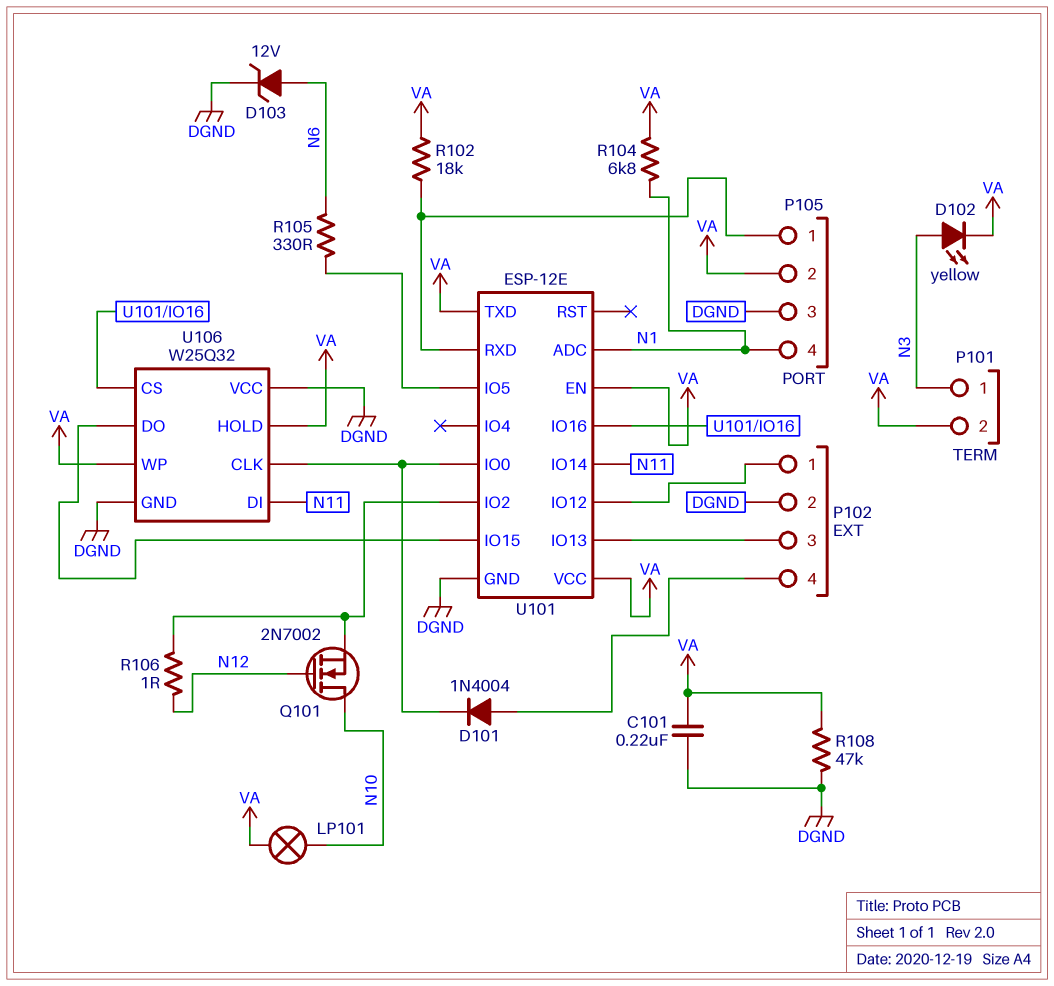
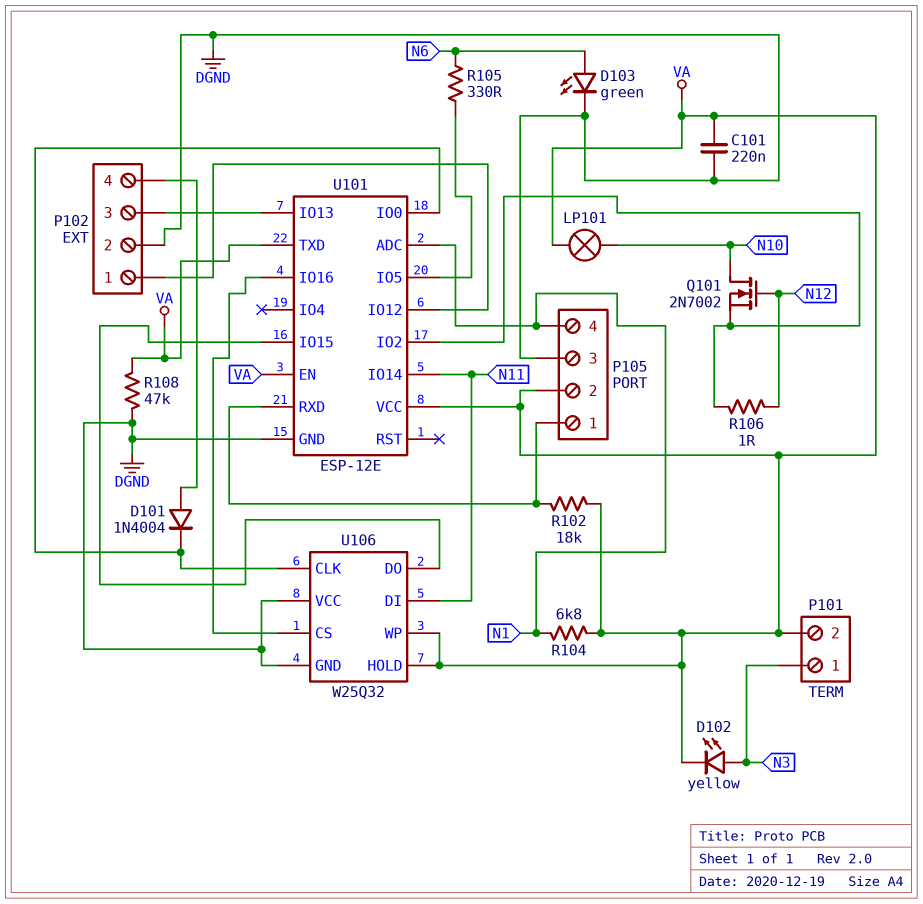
D103: zener 12V (A N6, K DGND) -> LED green (A N6, K DGND)

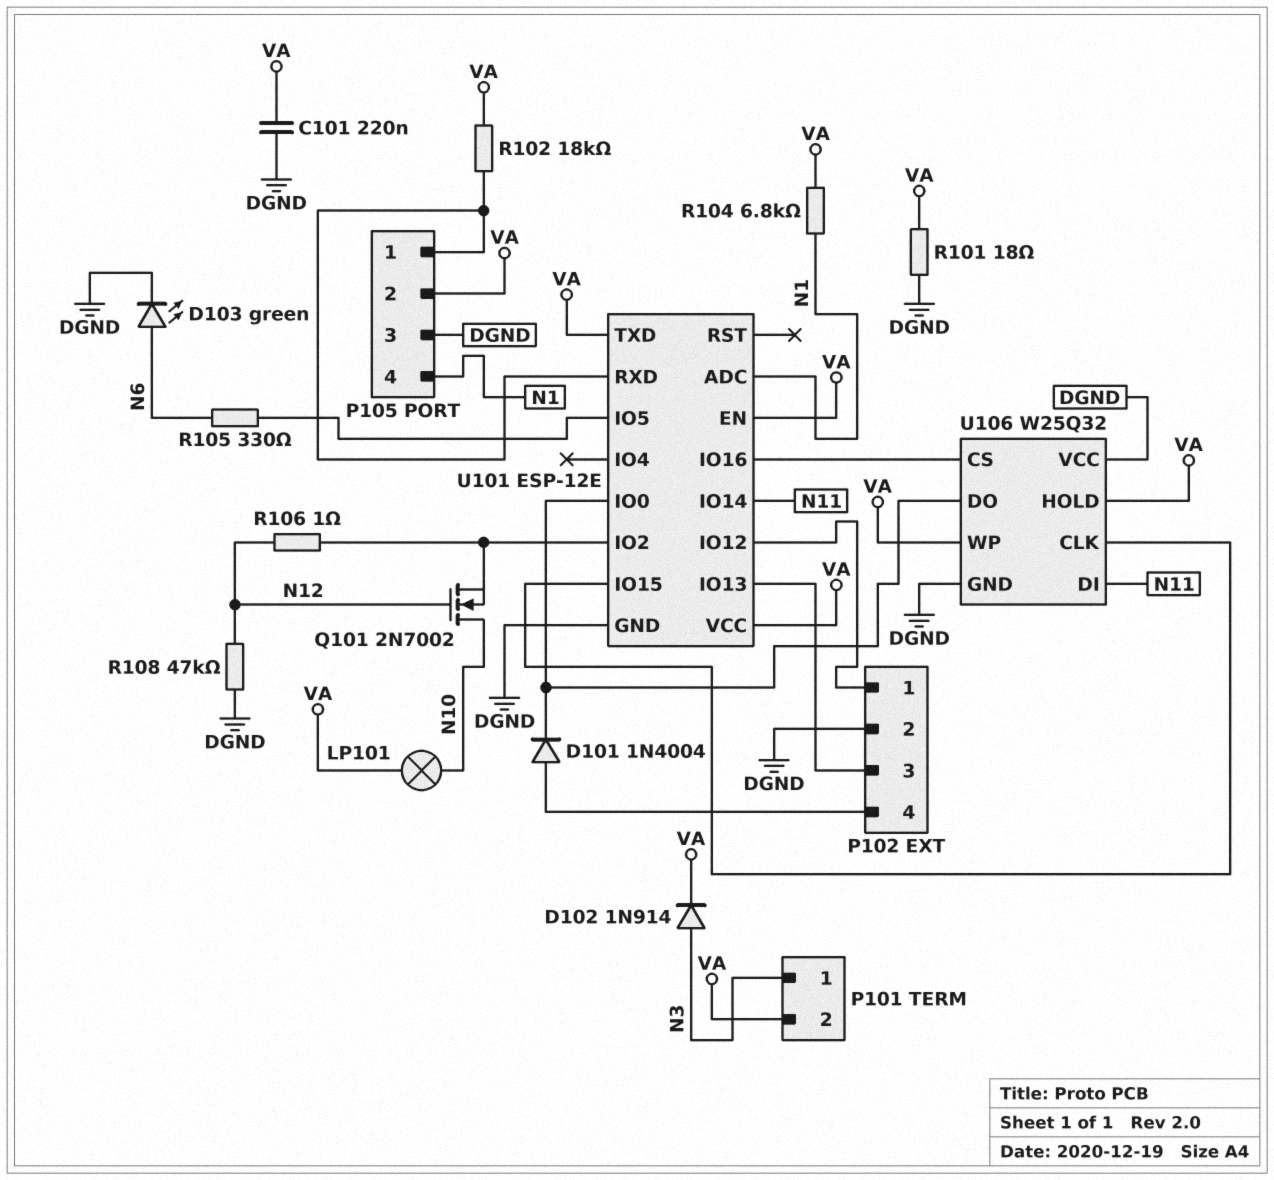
D102: LED yellow (A N3, K VA) -> diode 1N914 (A N3, K VA)
R101: none -> 18 (DGND, VA)
R108: 47k (DGND, VA) -> 47k (DGND, N12)
U106 pin CLK: U101/IO0 -> U101/IO15
U106 pin DO: U101/IO15 -> U101/IO0

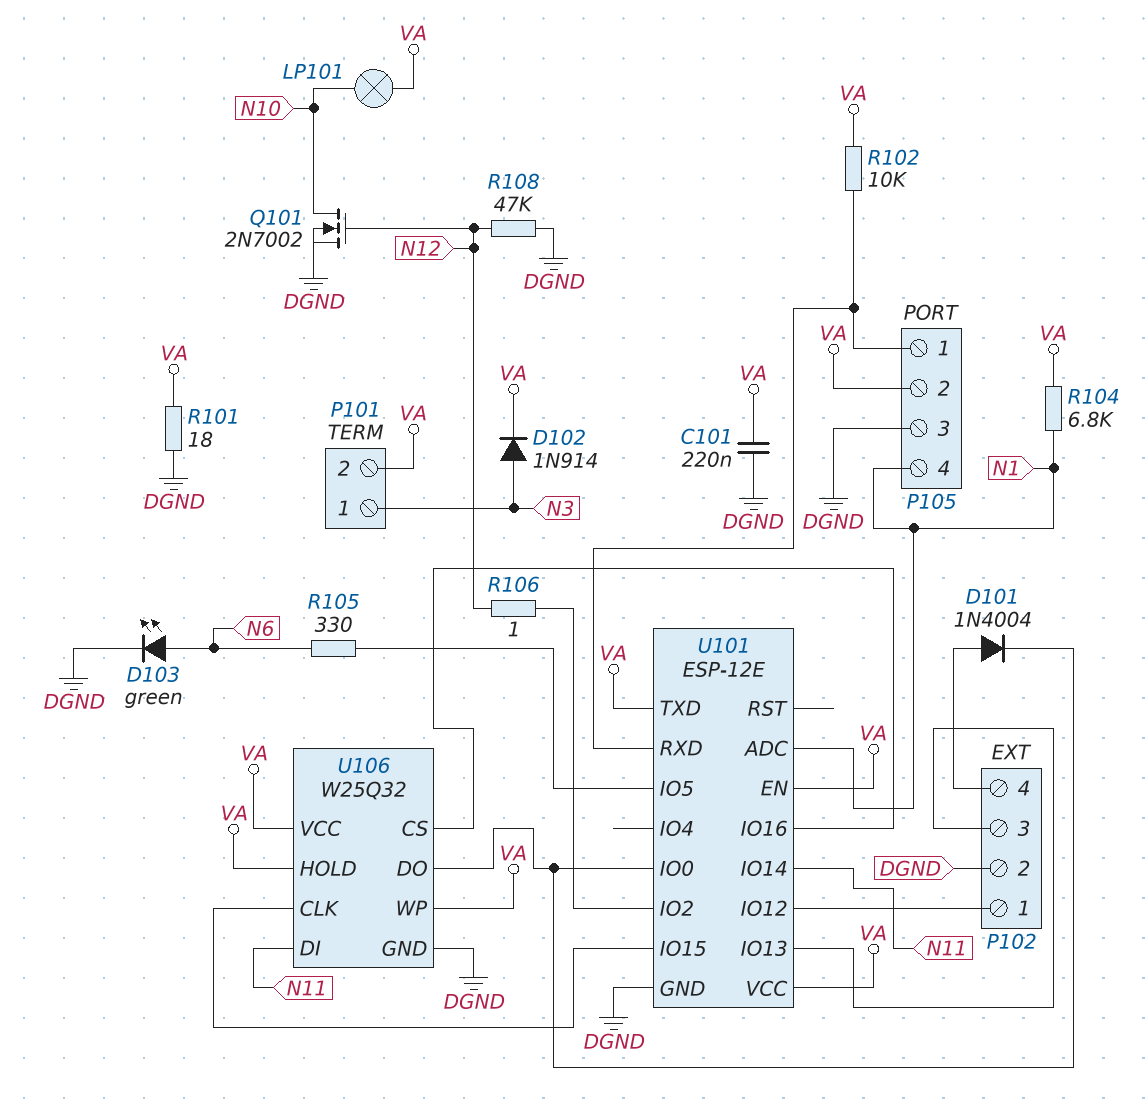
Q101: NMOS 2N7002 (G N12, D N10, S U101/IO2) -> NMOS 2N7002 (G N12, D N10, S DGND)
R102: 18k (P105/1, VA) -> 10k (P105/1, VA)
U106 pin VCC: DGND -> VA

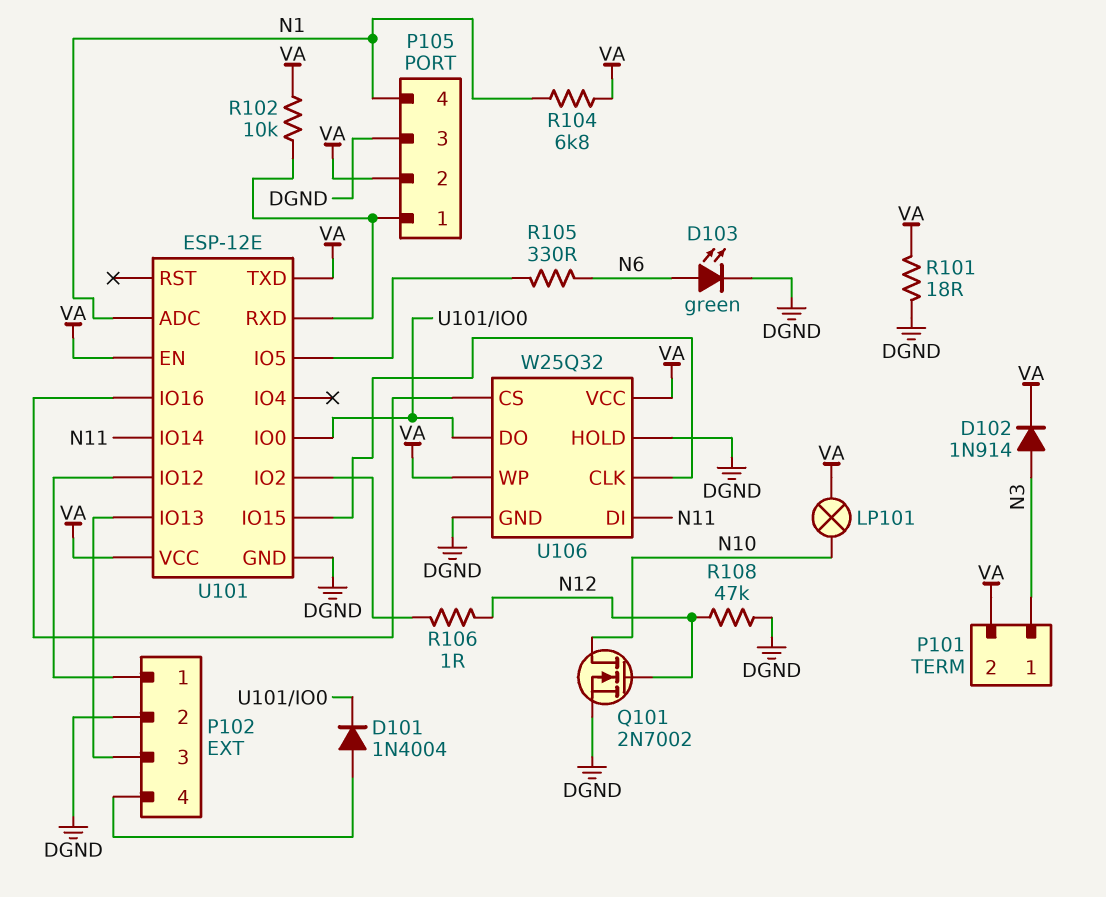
C101: 220nF (DGND, VA) -> none
U106 pin HOLD: VA -> DGND

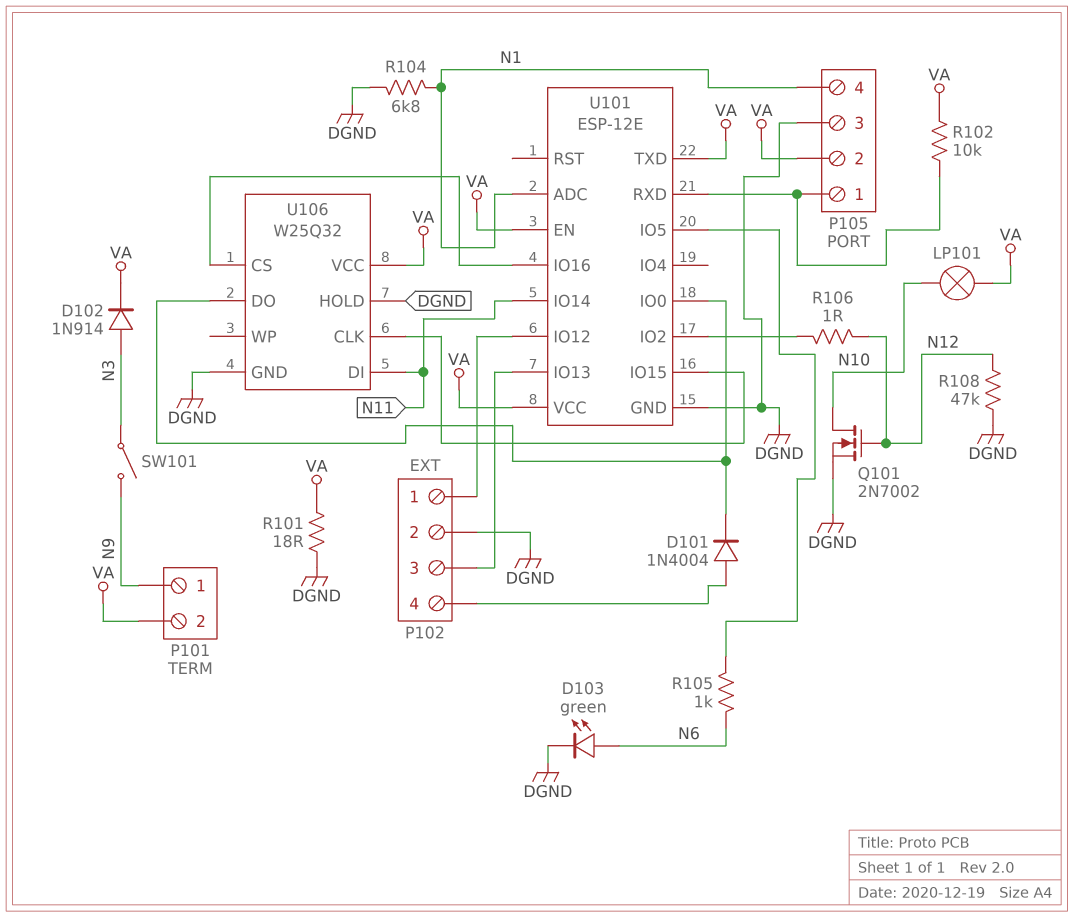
P101 pin 1: N3 -> N9
R104: 6.8k (N1, VA) -> 6.8k (DGND, N1)
R105: 330 (N6, U101/IO5) -> 1k (N6, U101/IO5)
SW101: none -> switch (N3, N9)
U106 pin WP: VA -> none

